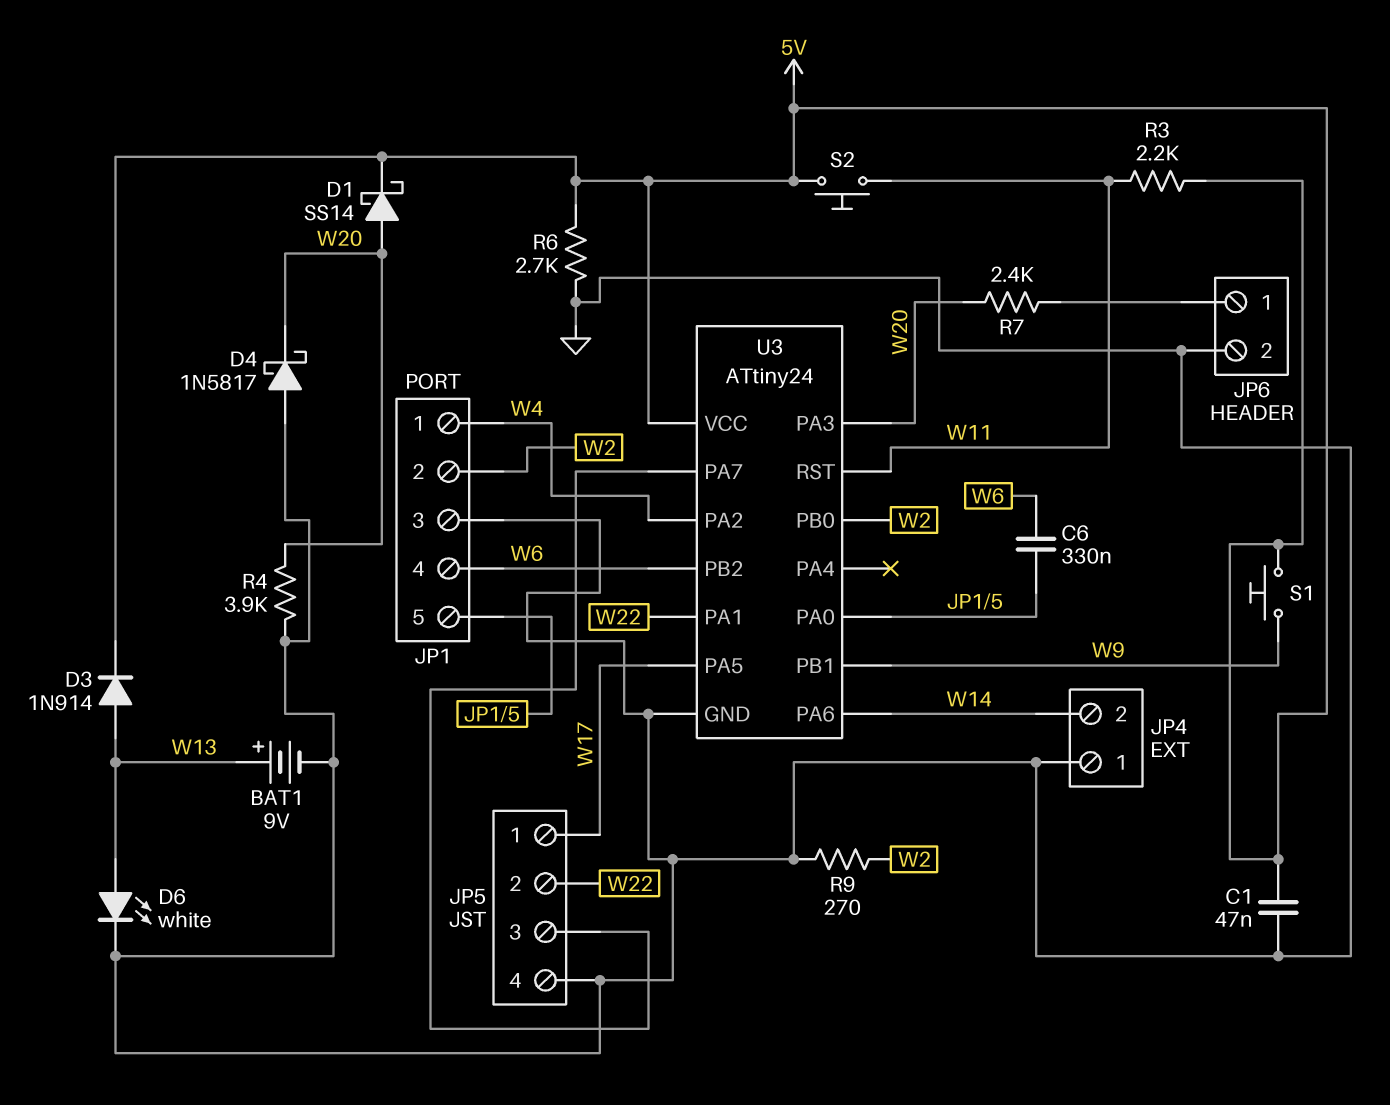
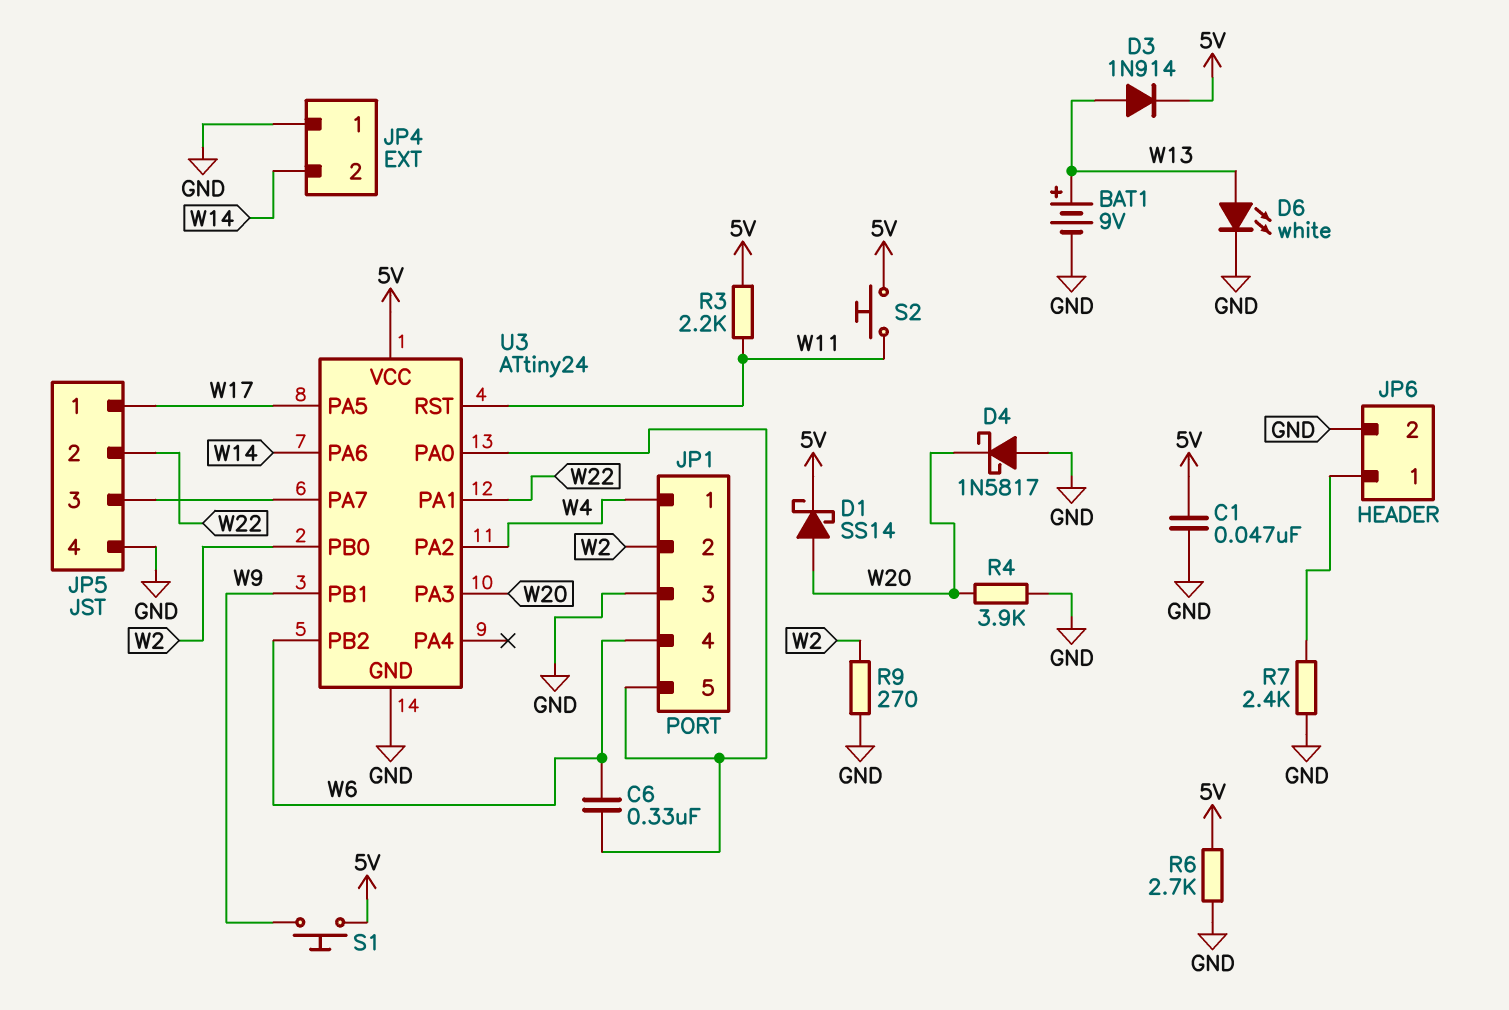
R7: 2.4k (JP6/1, W20) -> 2.4k (GND, JP6/1)

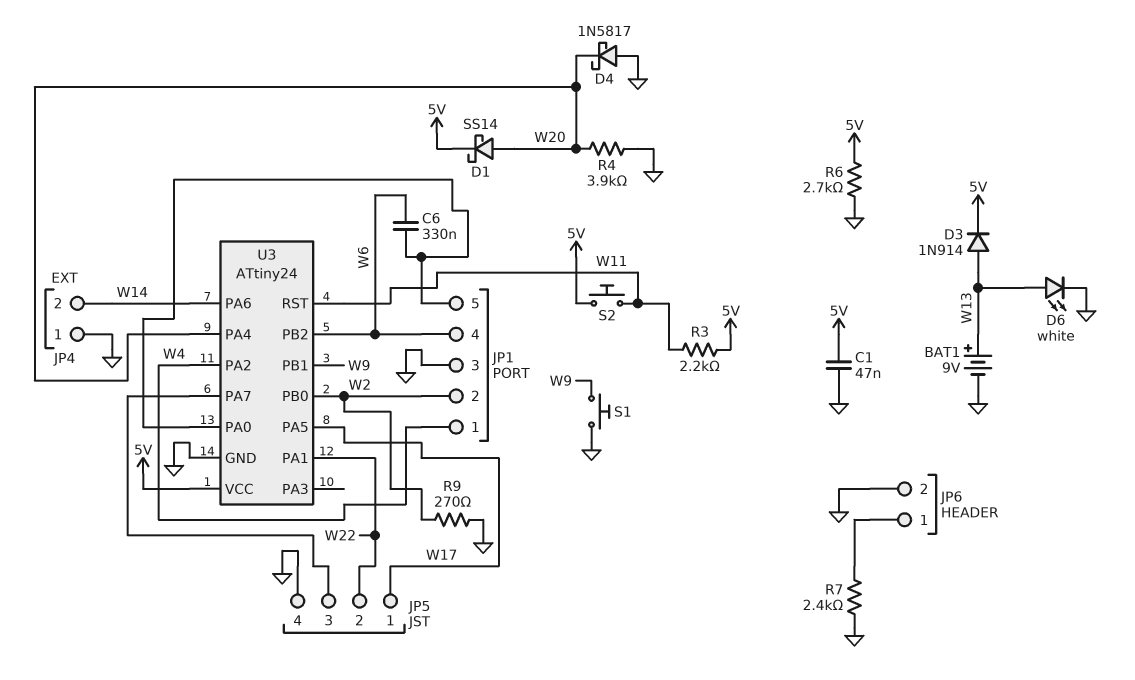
S1: button (5V, W9) -> button (GND, W9)
U3 pin PA3: W20 -> none
U3 pin PA4: none -> W20

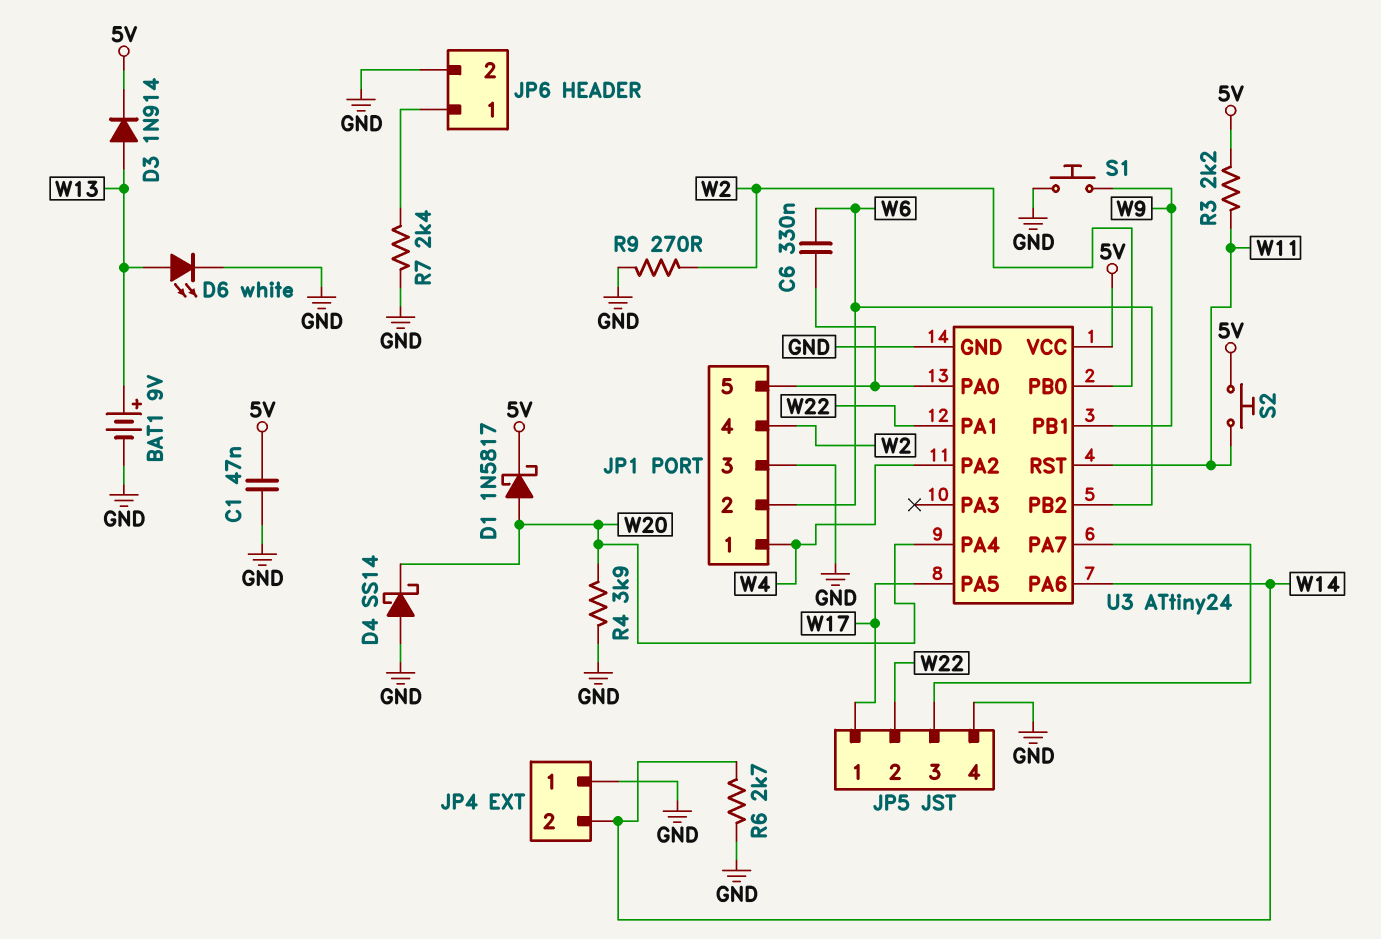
D1: schottky SS14 (A W20, K 5V) -> schottky 1N5817 (A W20, K 5V)
D4: schottky 1N5817 (A GND, K W20) -> schottky SS14 (A GND, K W20)
JP1 pin 2: W2 -> W6
JP1 pin 4: W6 -> W2
R6: 2.7k (5V, GND) -> 2.7k (GND, W14)

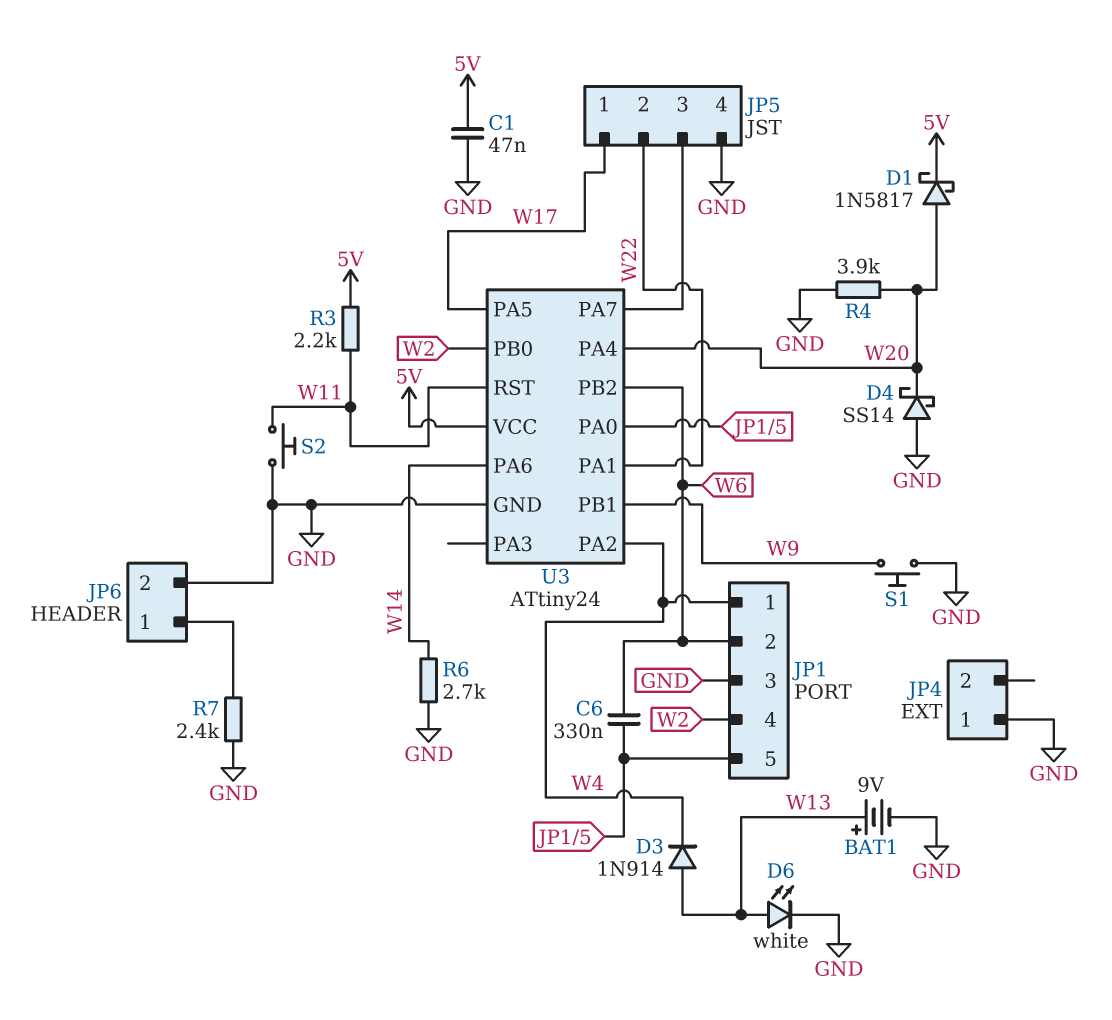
D3: diode 1N914 (A W13, K 5V) -> diode 1N914 (A W13, K W4)
JP4 pin 2: W14 -> none
R9: 270 (GND, W2) -> none
S2: button (5V, W11) -> button (GND, W11)

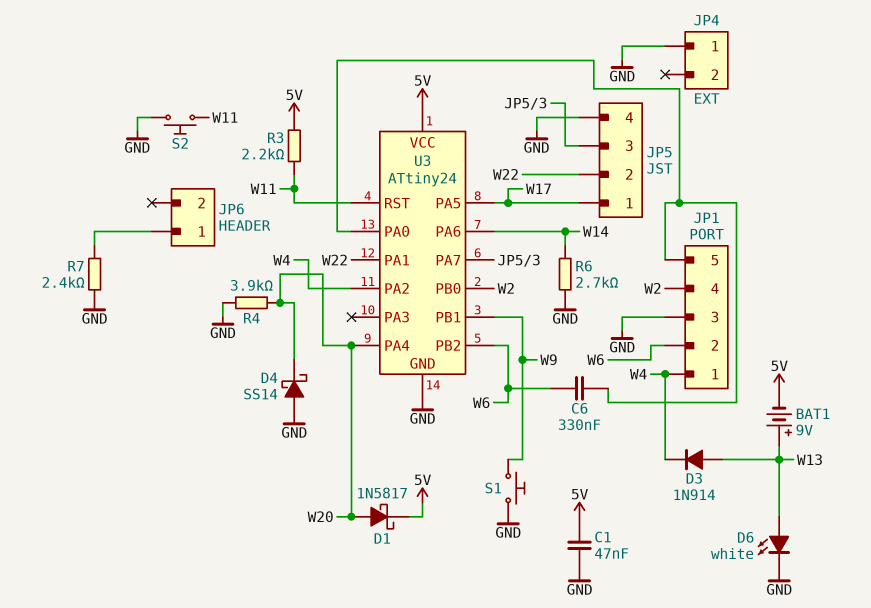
BAT1: 9V (plus W13, minus GND) -> 9V (plus W13, minus 5V)
JP6 pin 2: GND -> none

